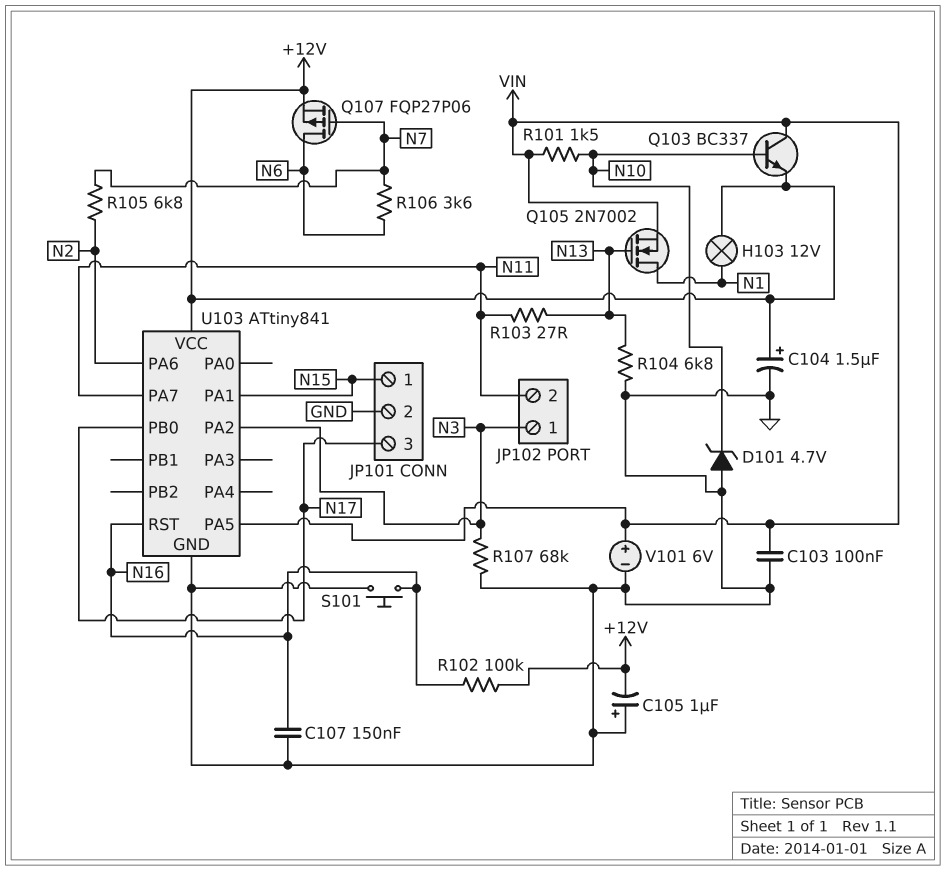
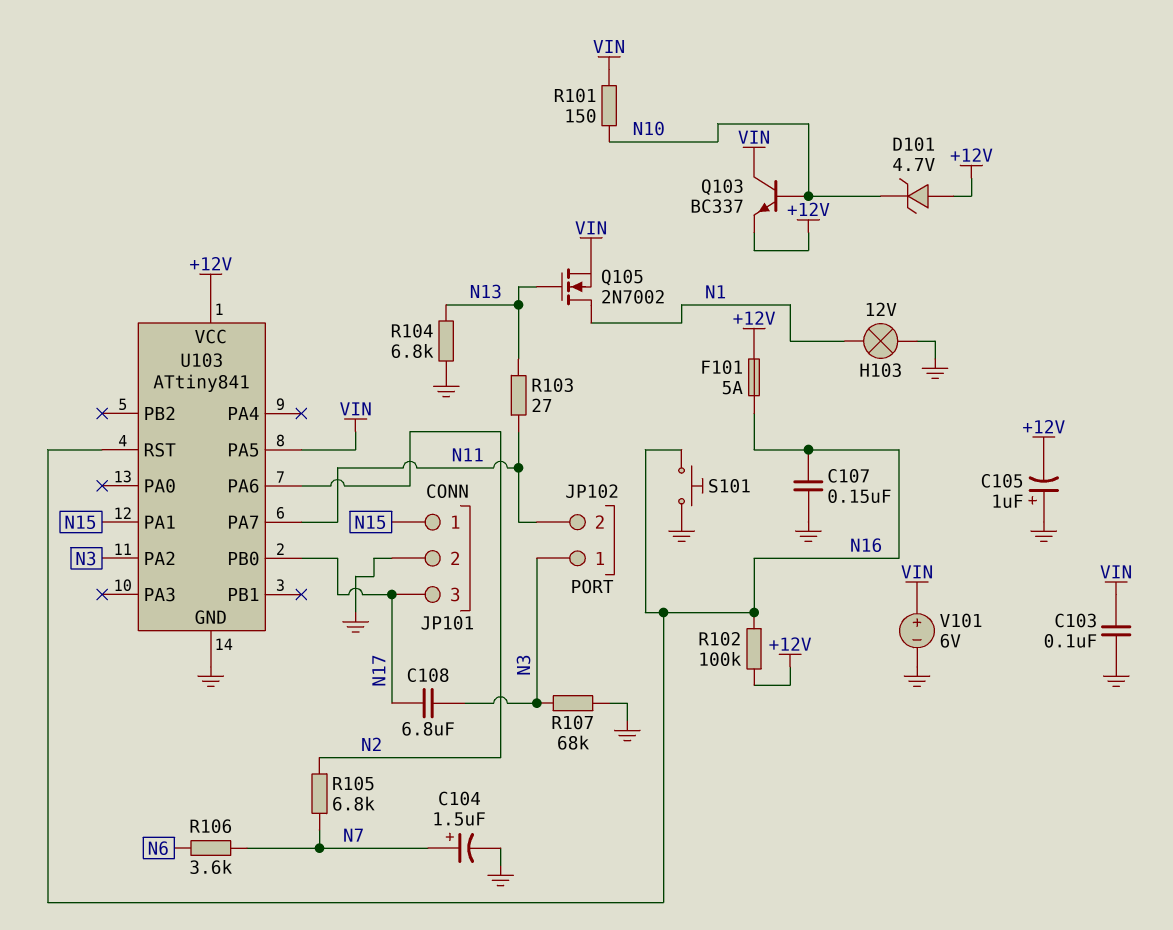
C104: 1.5uF (plus +12V, minus GND) -> 1.5uF (plus N7, minus GND)
C108: none -> 6.8uF (N3, N17)
D101: zener 4.7V (A GND, K N10) -> zener 4.7V (A +12V, K N10)
F101: none -> 5A (+12V, N16)
H103: lamp 12V (+12V, N1) -> lamp 12V (GND, N1)
Q107: PMOS FQP27P06 (G N7, D N6, S +12V) -> none
R101: 1.5k (N10, VIN) -> 150 (N10, VIN)

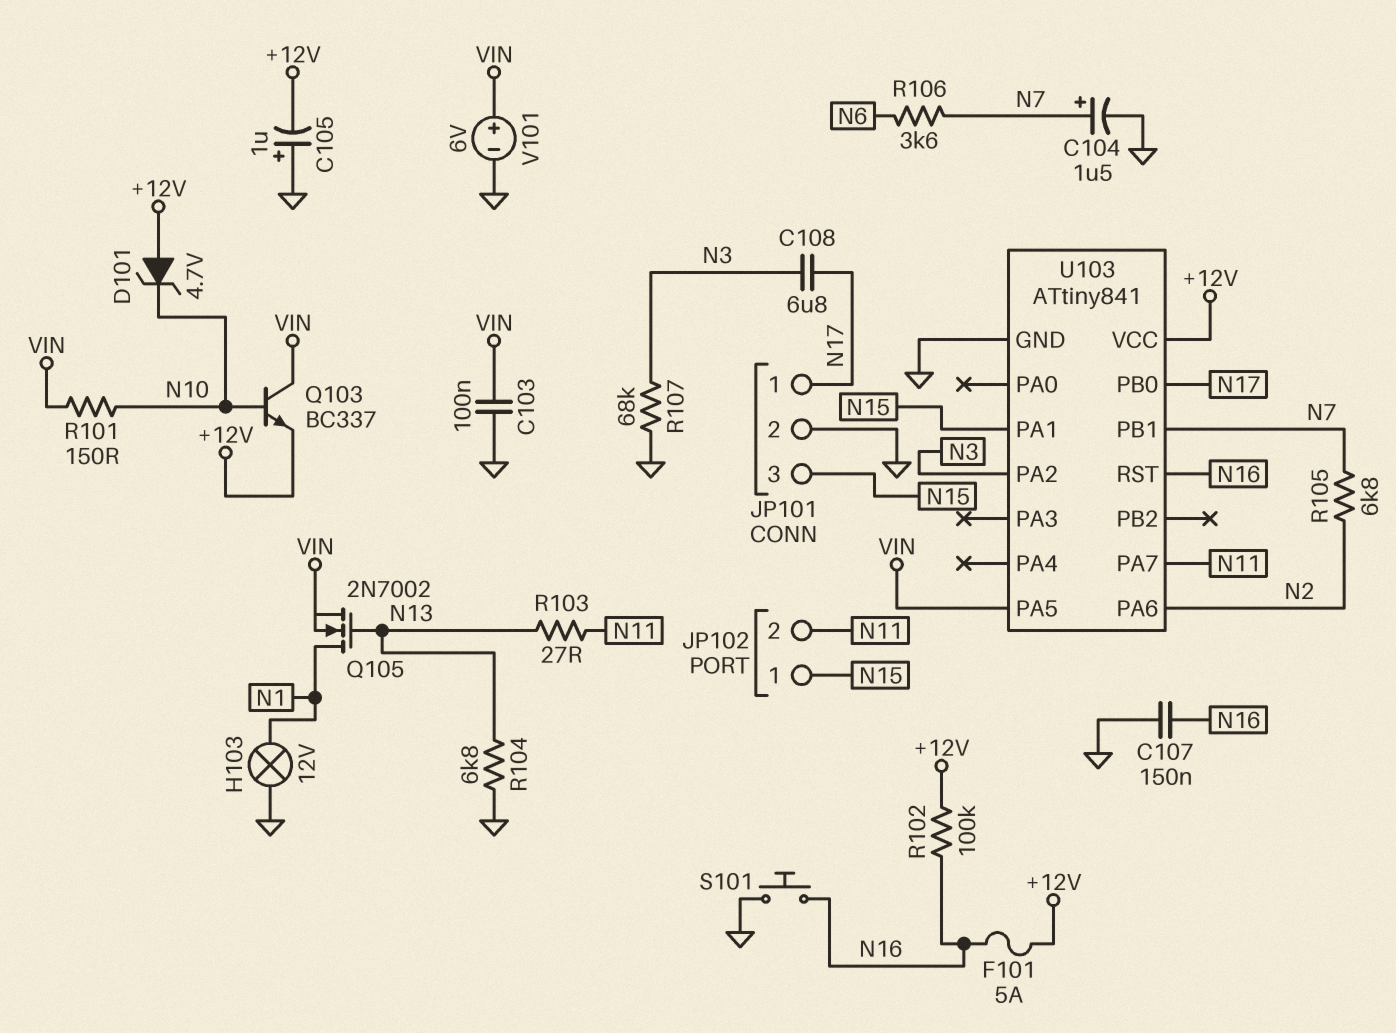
JP101 pin 1: N15 -> N17
JP101 pin 3: N17 -> N15
JP102 pin 1: N3 -> N15
U103 pin PB1: none -> N7

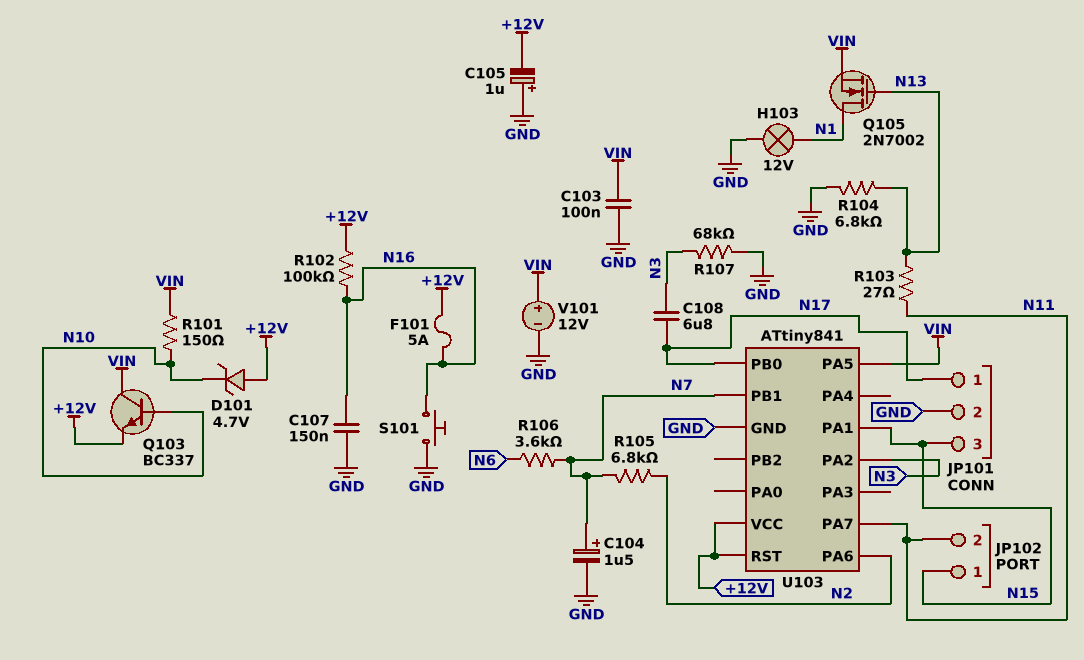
U103 pin RST: N16 -> +12V
V101: 6V (plus VIN, minus GND) -> 12V (plus VIN, minus GND)

